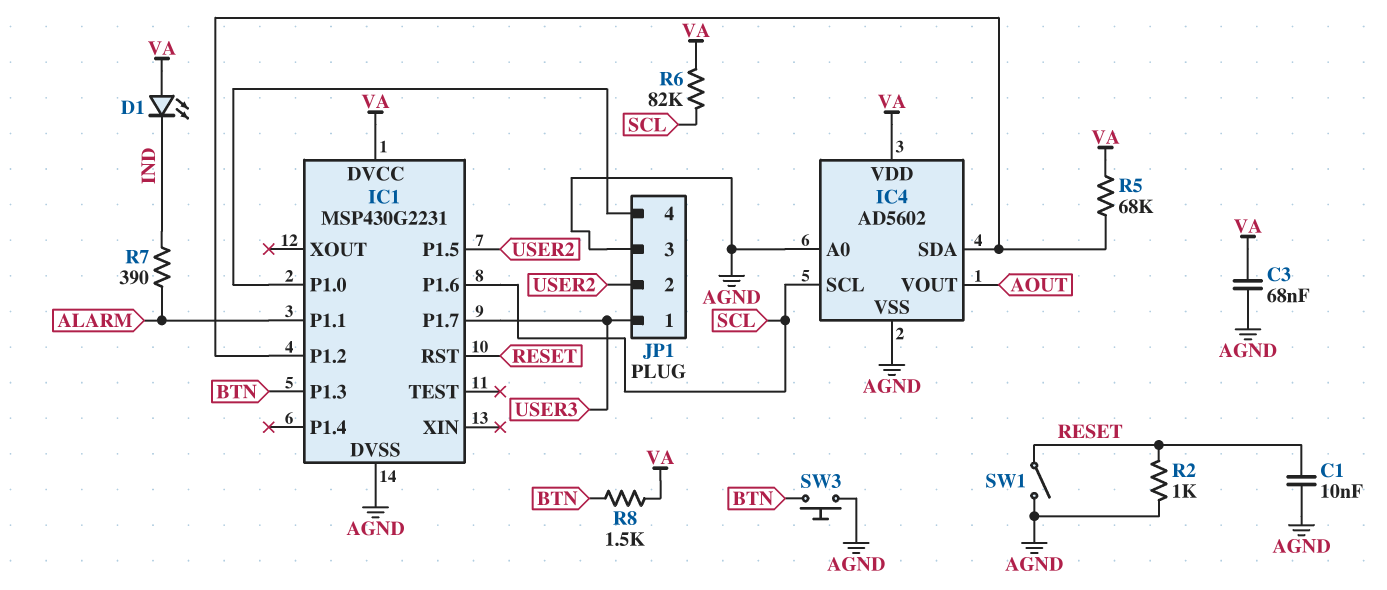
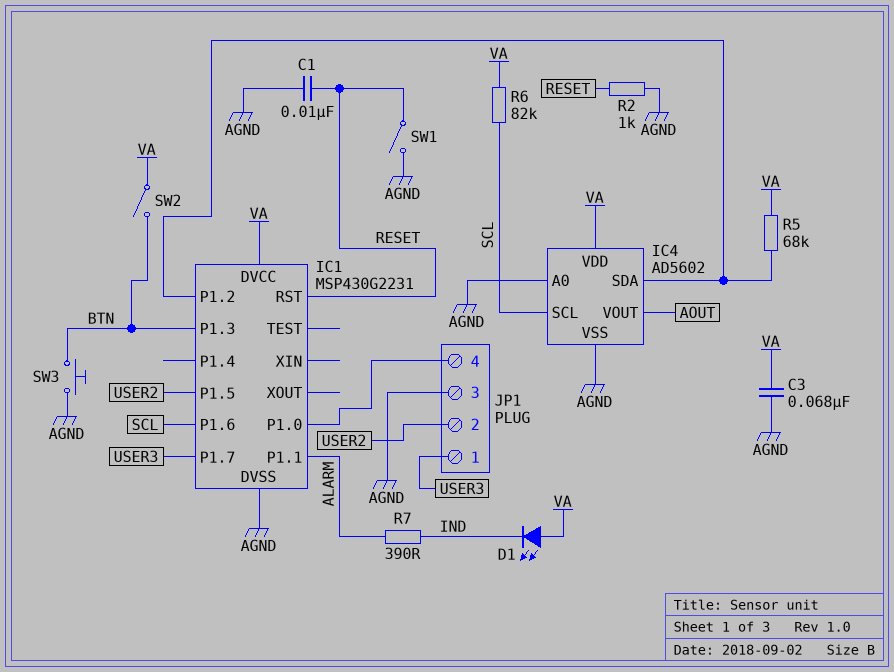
R8: 1.5k (BTN, VA) -> none
SW2: none -> switch (BTN, VA)

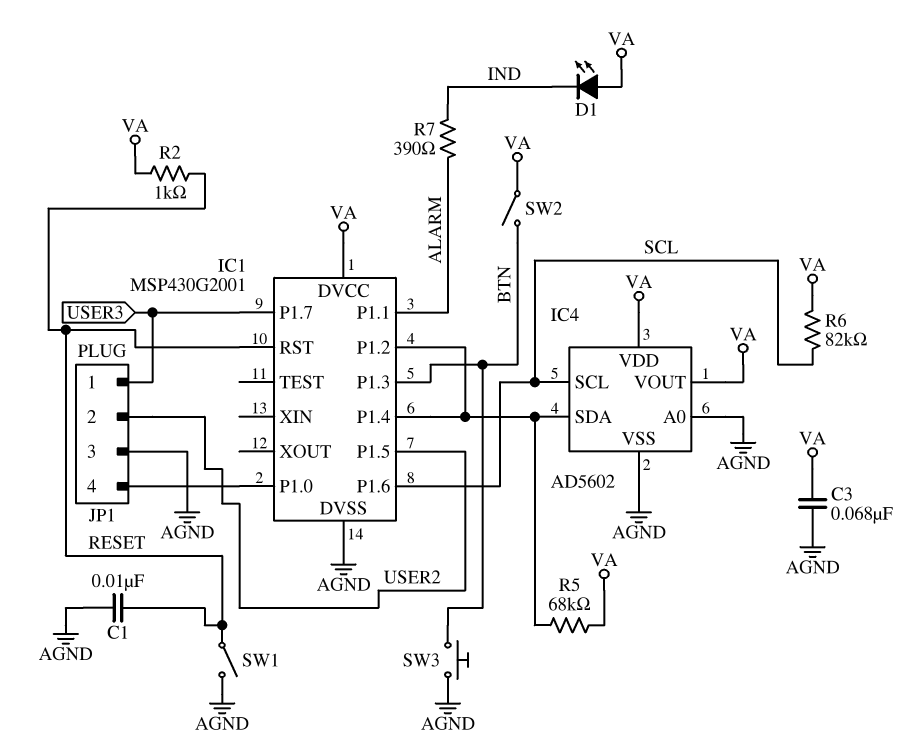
IC1: MSP430G2231 -> MSP430G2001
IC1 pin P1.4: none -> IC1/P1.2
IC4 pin VOUT: AOUT -> VA
R2: 1k (AGND, RESET) -> 1k (RESET, VA)

